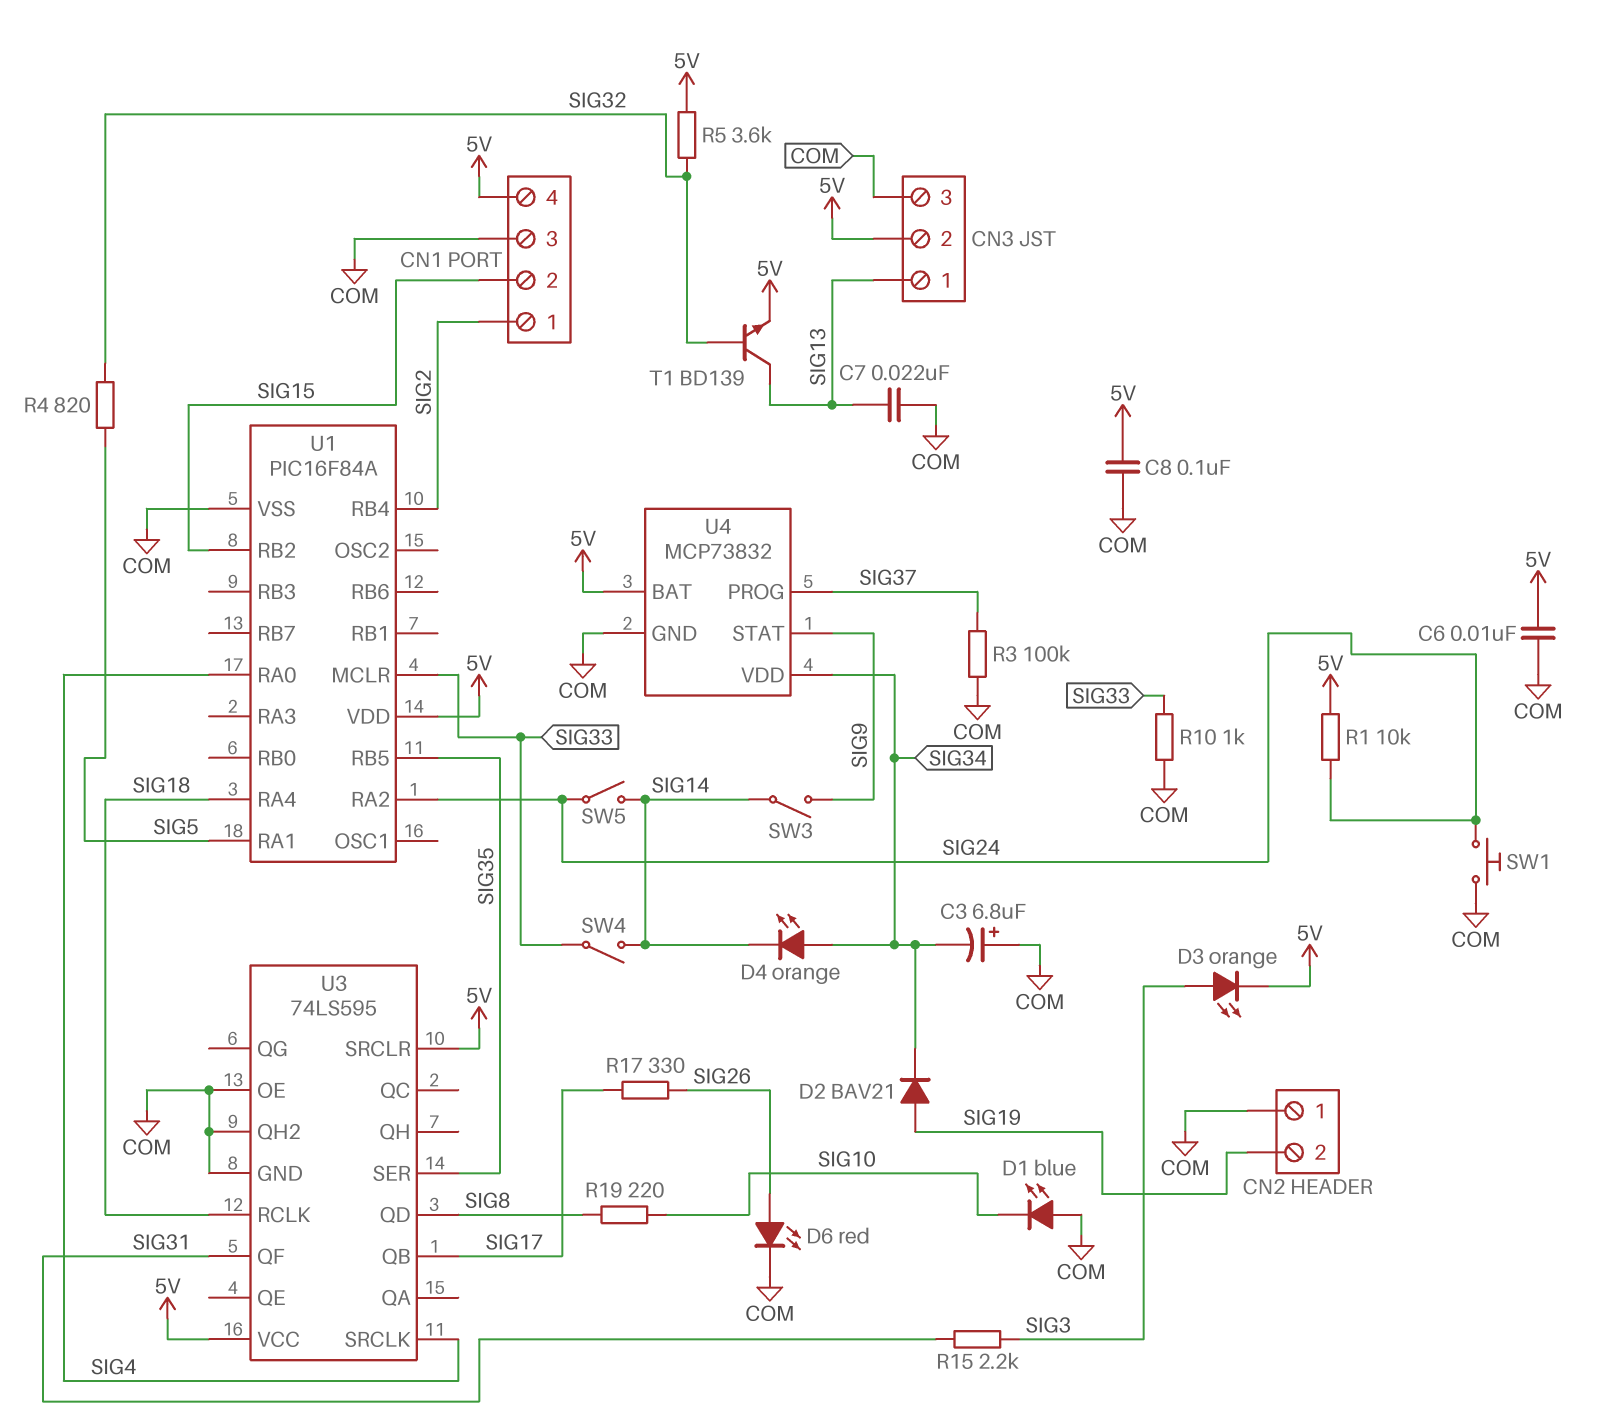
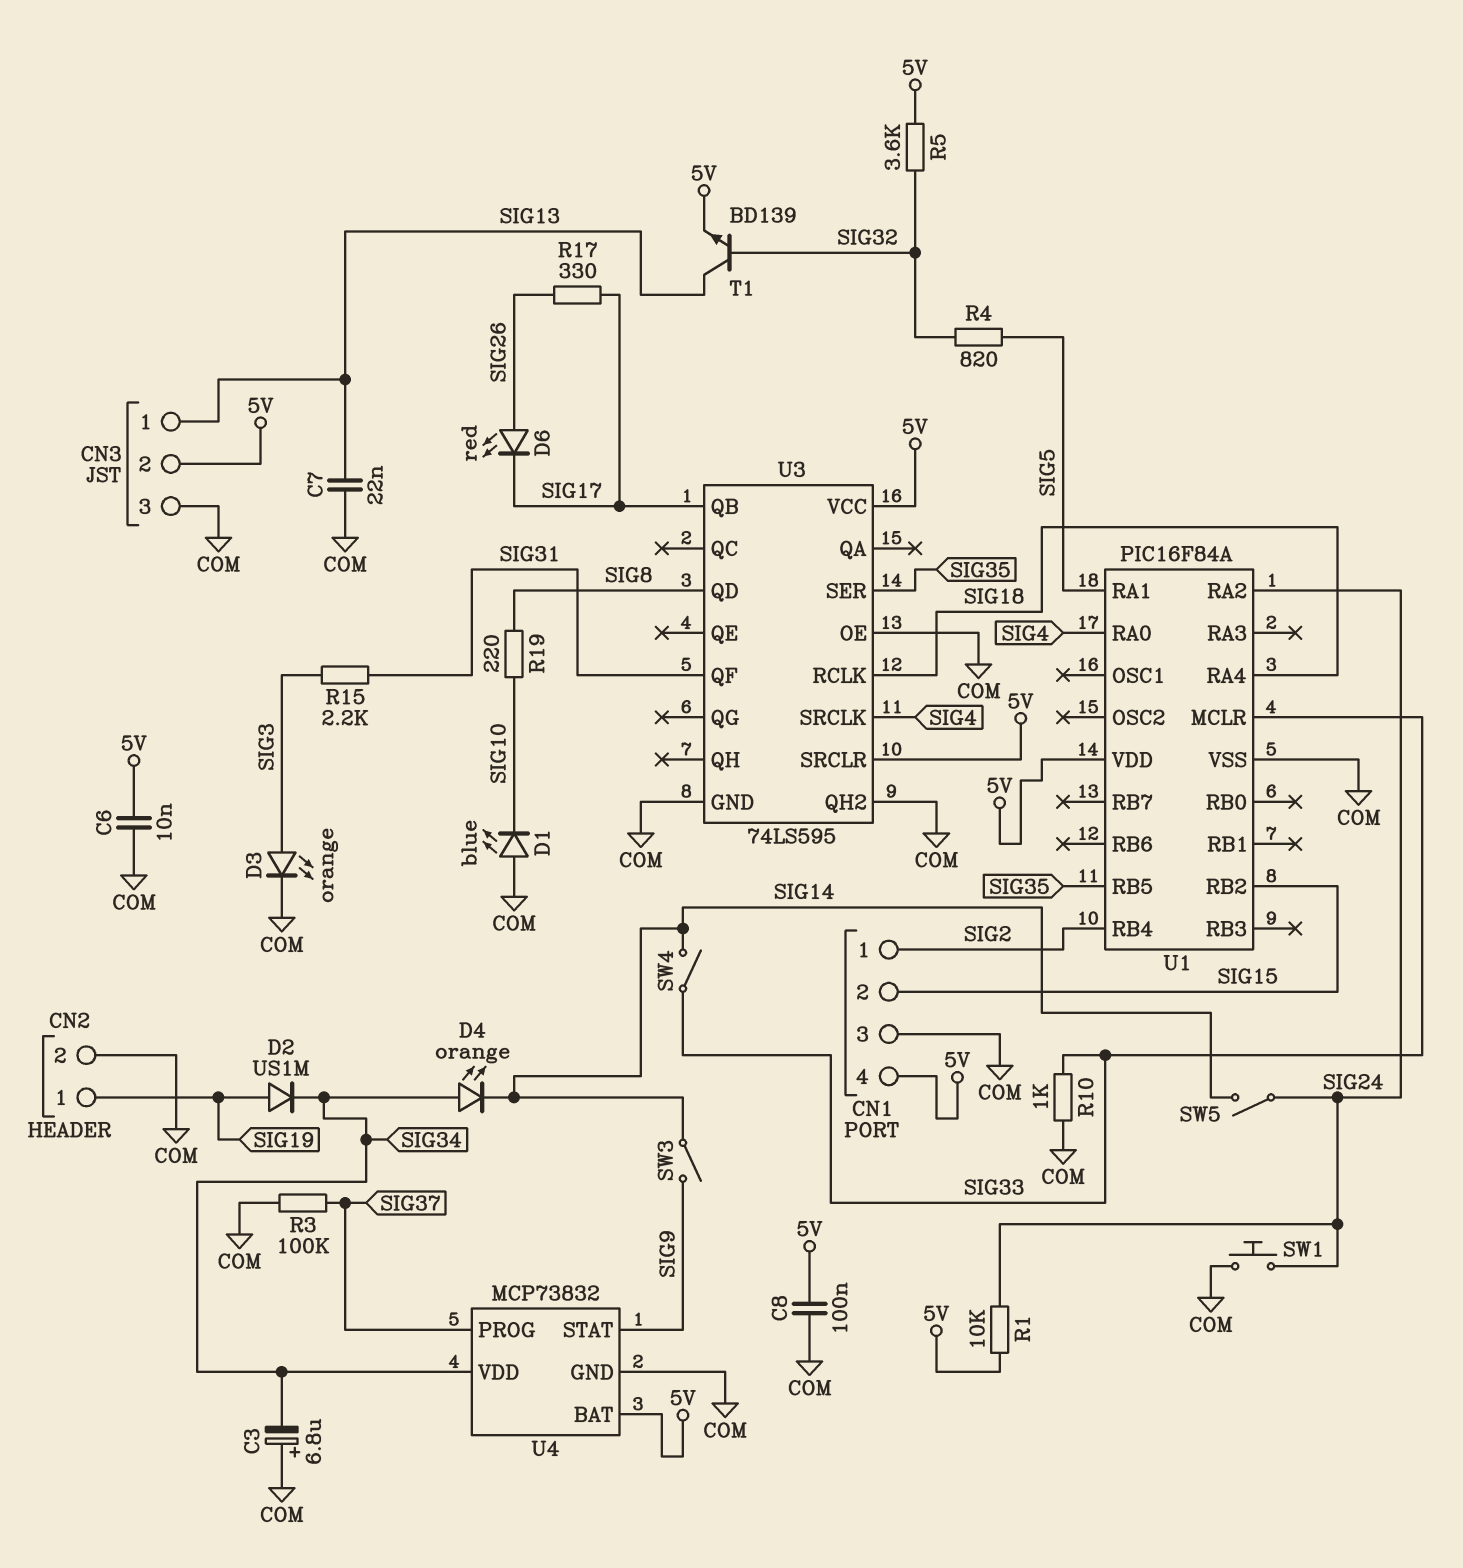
CN2 pin 1: COM -> SIG19
CN2 pin 2: SIG19 -> COM
D2: diode BAV21 (A SIG19, K SIG34) -> diode US1M (A SIG19, K SIG34)
D3: LED orange (A SIG3, K 5V) -> LED orange (A SIG3, K COM)
D6: LED red (A SIG26, K COM) -> LED red (A SIG26, K SIG17)

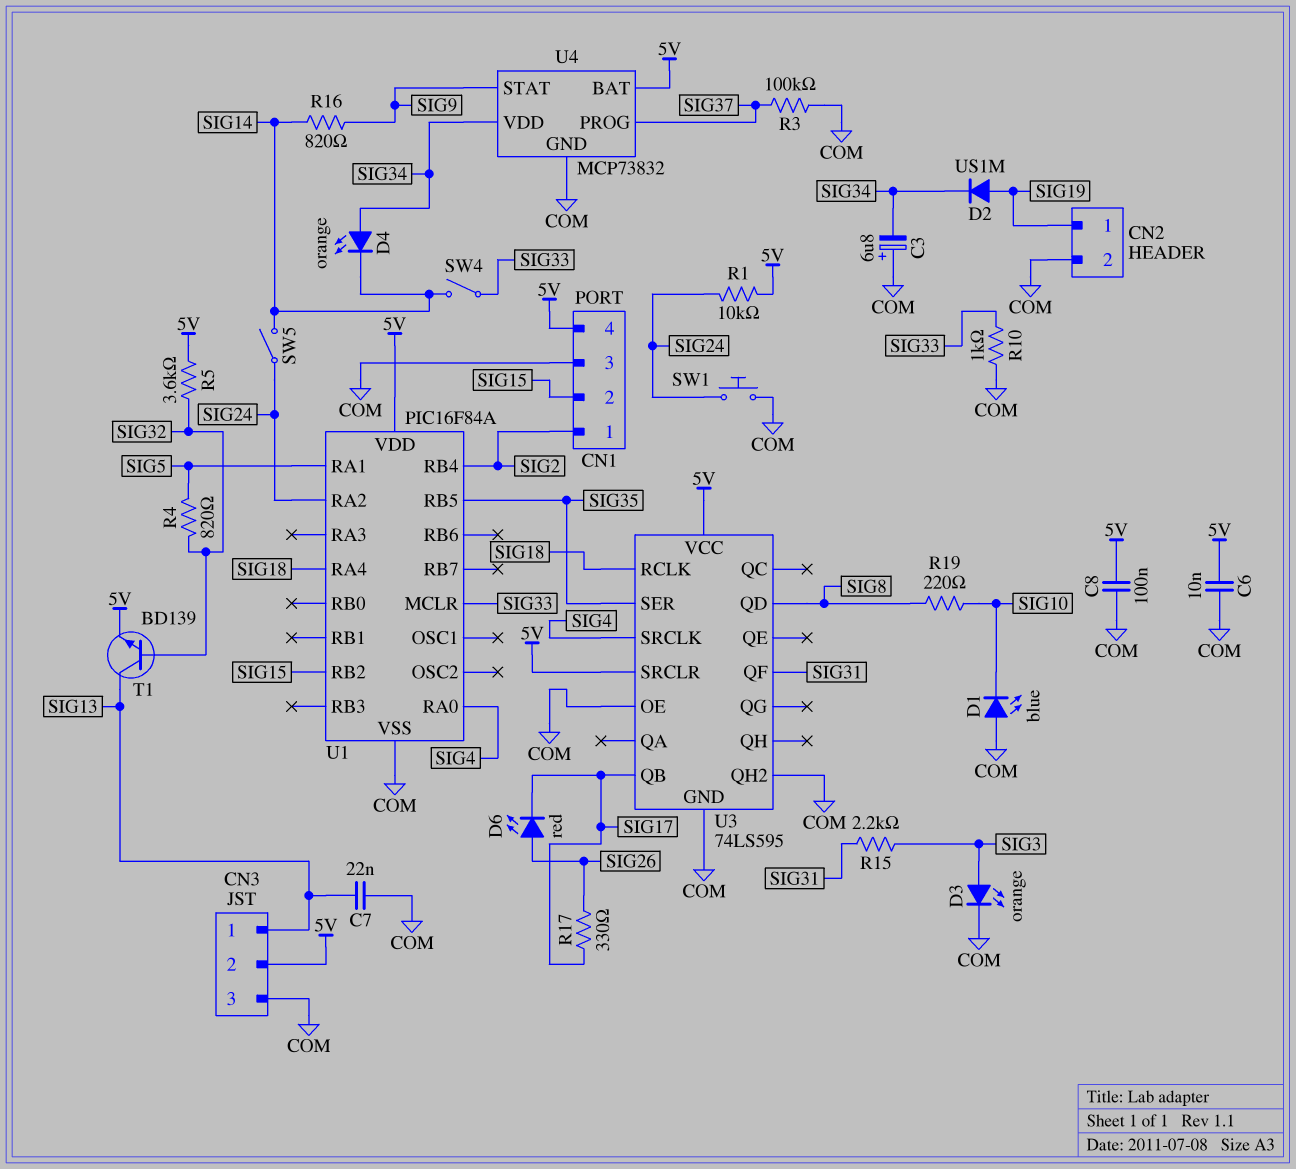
R16: none -> 820 (SIG9, SIG14)
SW3: switch (SIG9, SIG14) -> none

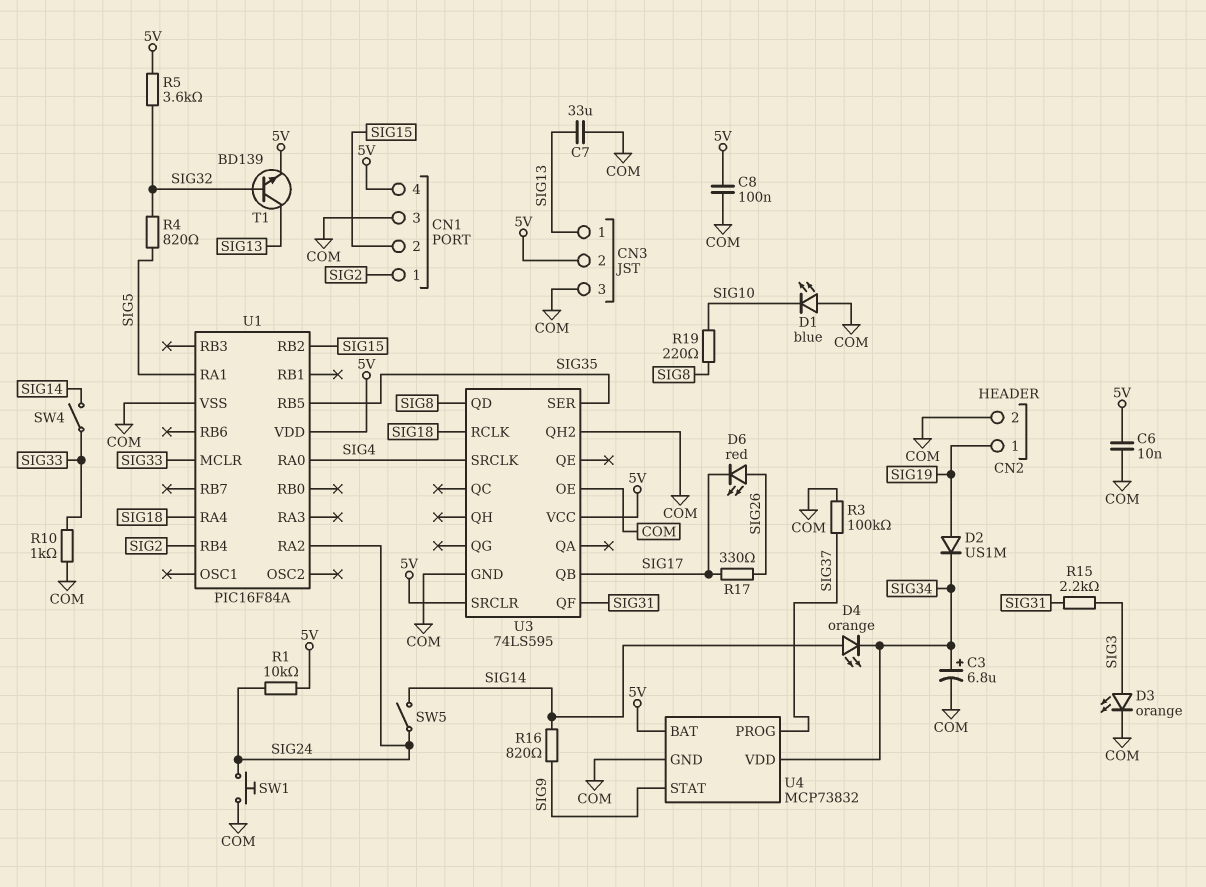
C3: 6.8uF (plus COM, minus SIG34) -> 6.8uF (plus SIG34, minus COM)
C7: 22nF (COM, SIG13) -> 33uF (COM, SIG13)
D4: LED orange (A SIG34, K SIG14) -> LED orange (A SIG14, K SIG34)

